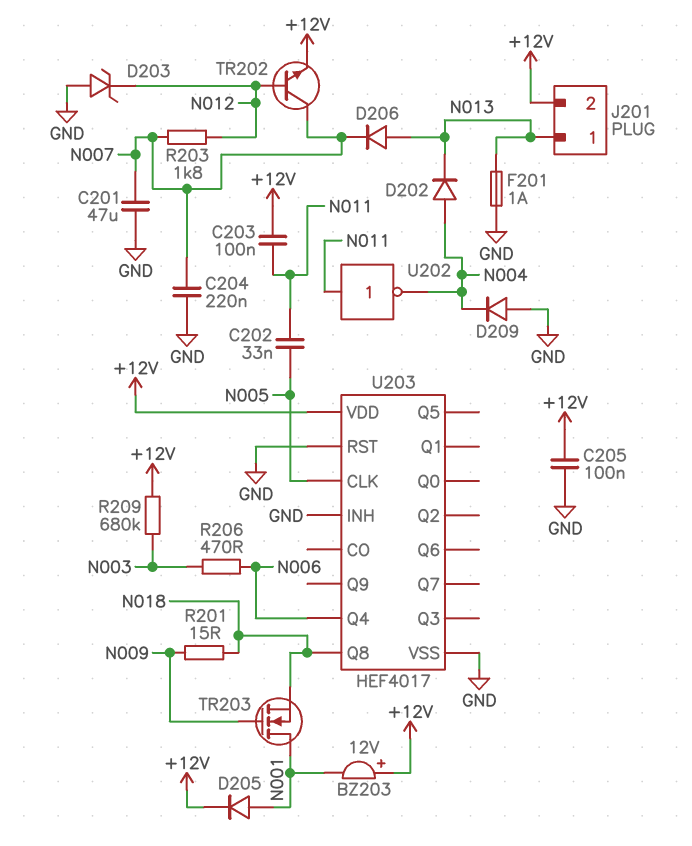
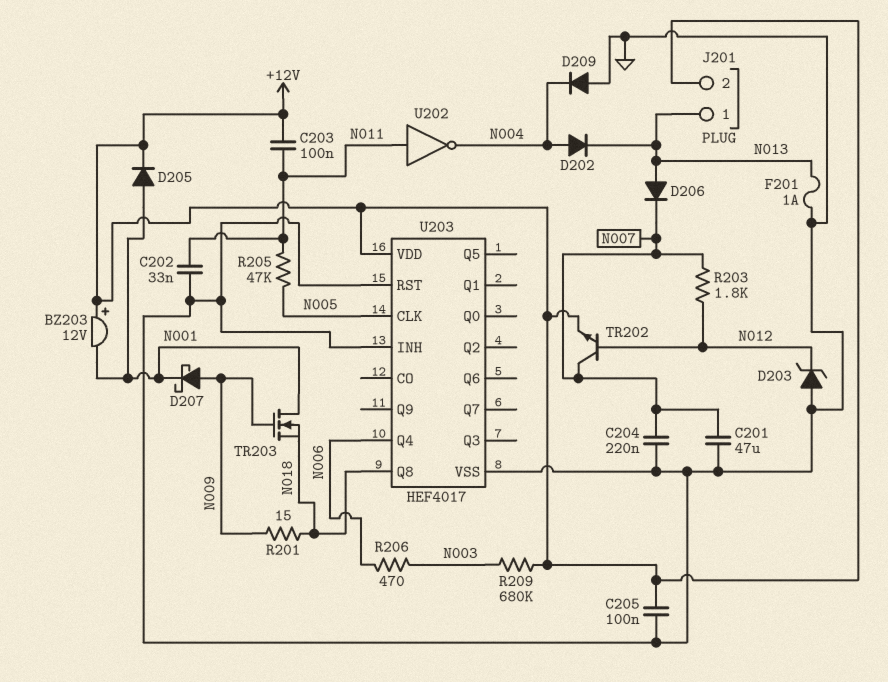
C202: 33nF (N005, N011) -> 33nF (GND, N011)
D207: none -> schottky (A N009, K N001)
R205: none -> 47k (N005, N011)

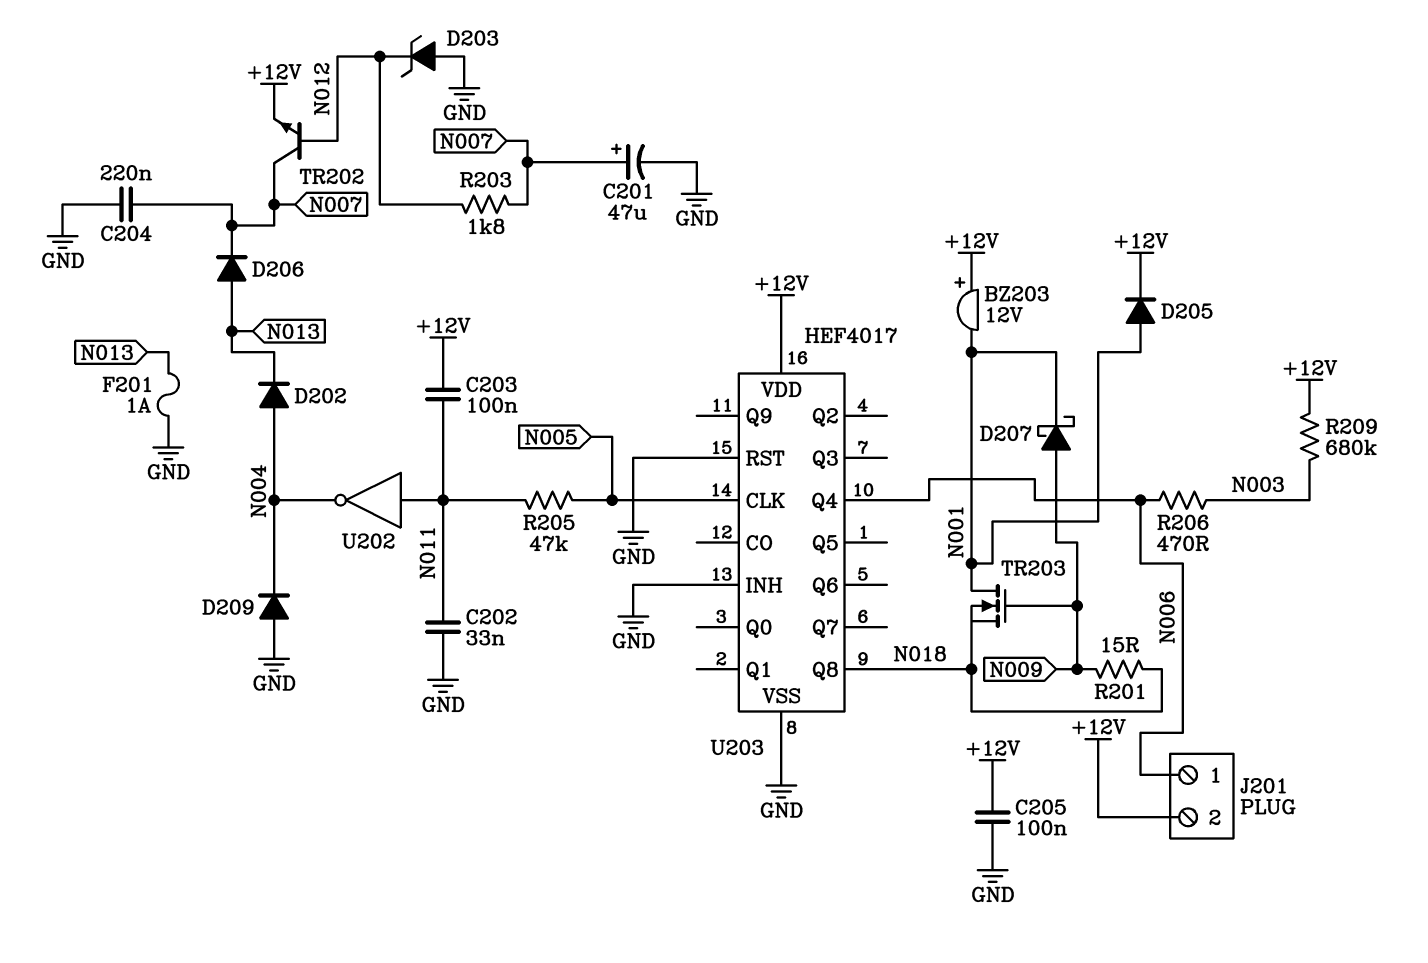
C201: 47uF (GND, N007) -> 47uF (plus N007, minus GND)
J201 pin 1: N013 -> N006

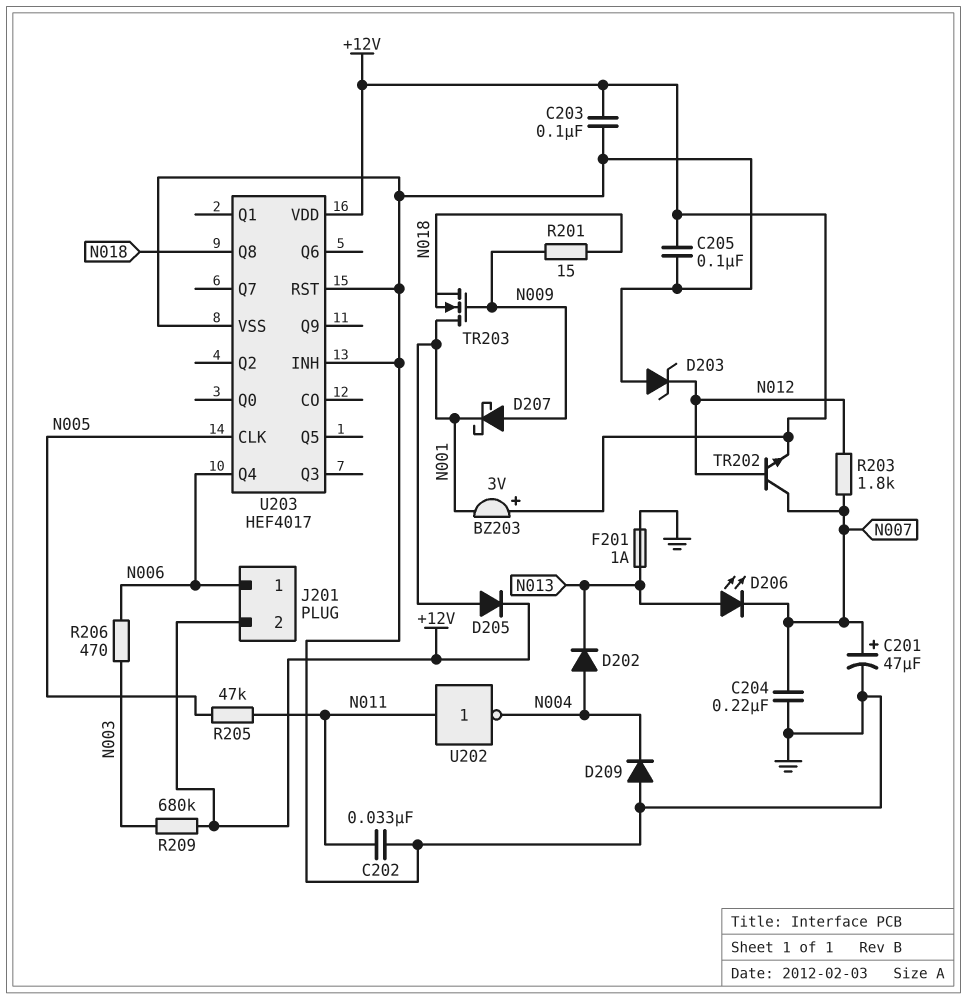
BZ203: buzzer 12V (plus +12V, minus N001) -> buzzer 3V (plus +12V, minus N001)
C203: 100nF (+12V, N011) -> 100nF (+12V, GND)
D206: diode (A N013, K N007) -> LED (A N013, K N007)

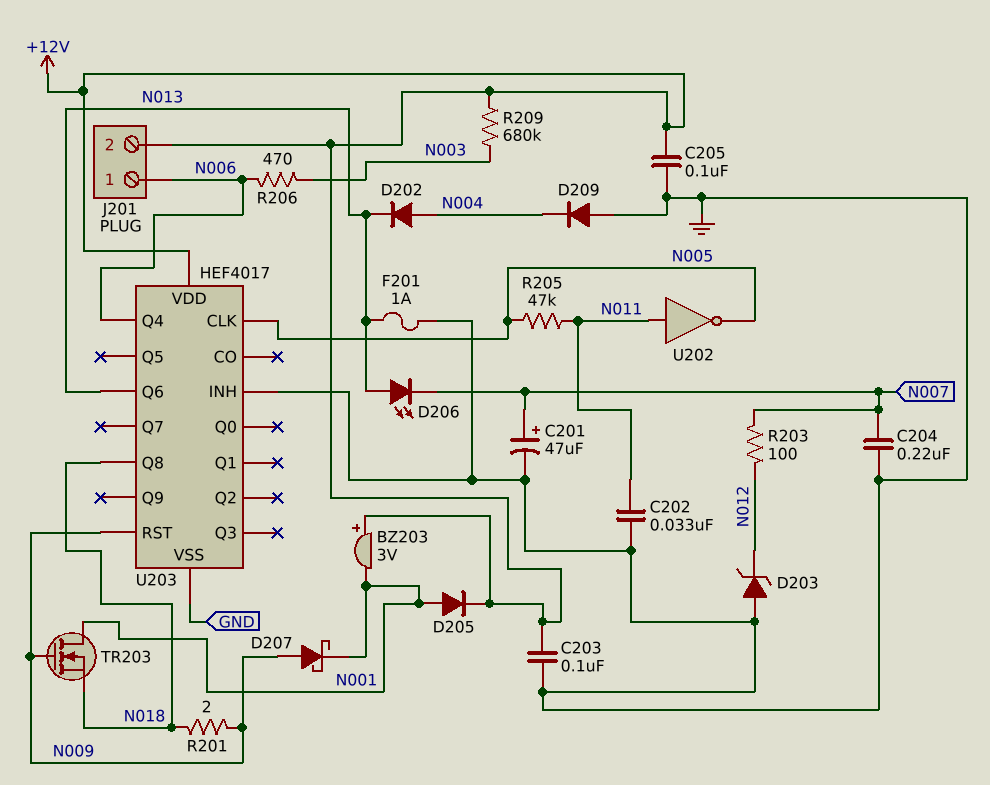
R201: 15 (N009, N018) -> 2 (N009, N018)
R203: 1.8k (N007, N012) -> 100 (N007, N012)
TR202: NPN (B N012, C N007, E +12V) -> none
U202: NOT (in N011, out N004) -> NOT (in N011, out N005)
U203 pin Q6: none -> N013
U203 pin RST: GND -> N009

